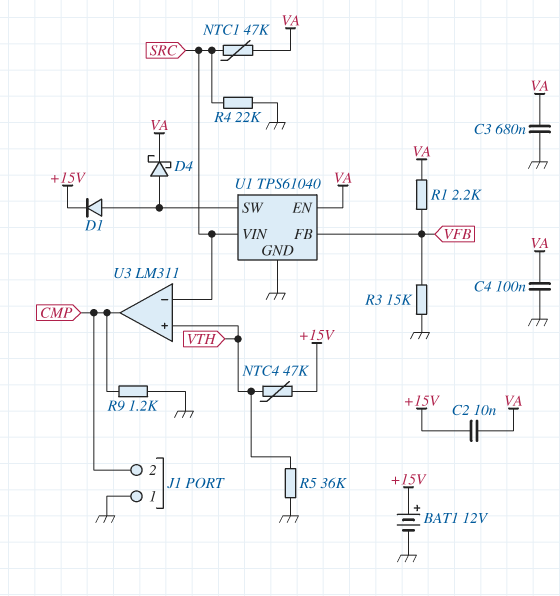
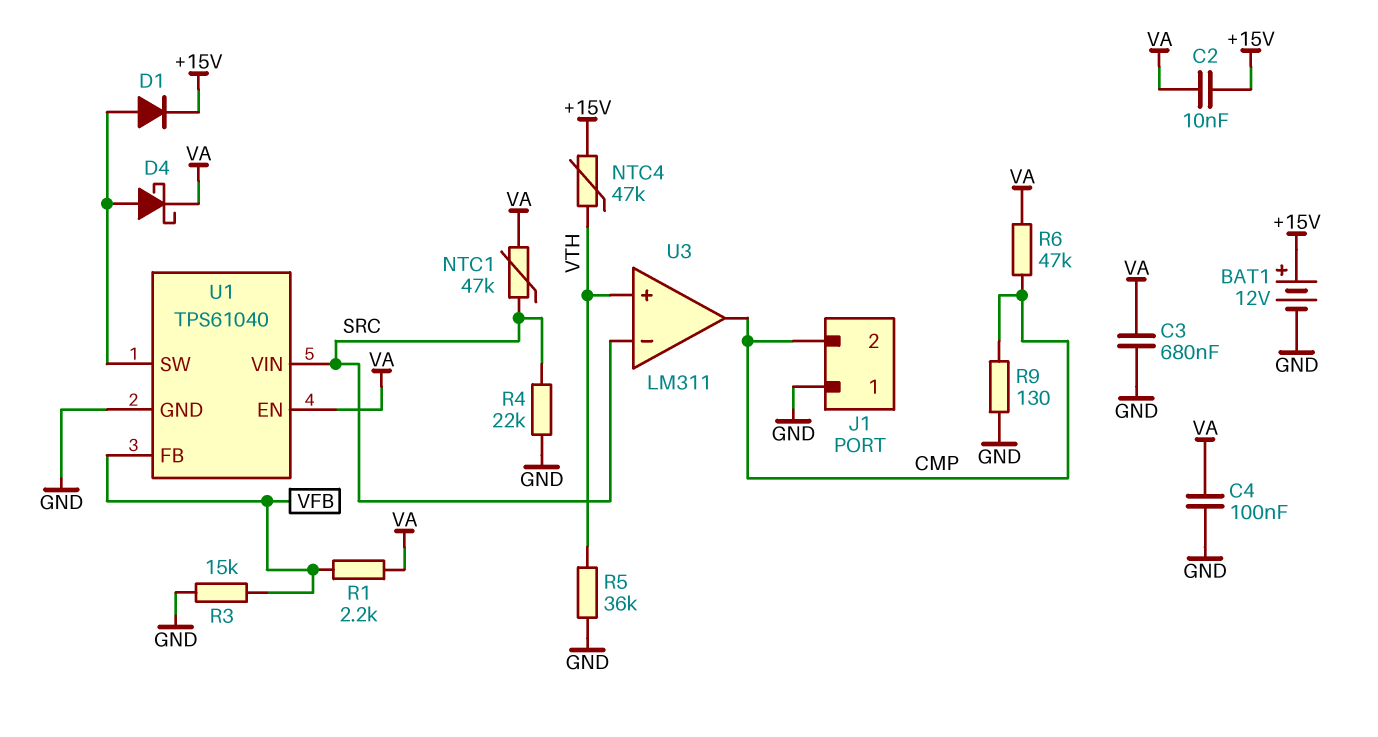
R6: none -> 47k (CMP, VA)
R9: 1.2k (CMP, GND) -> 130 (CMP, GND)

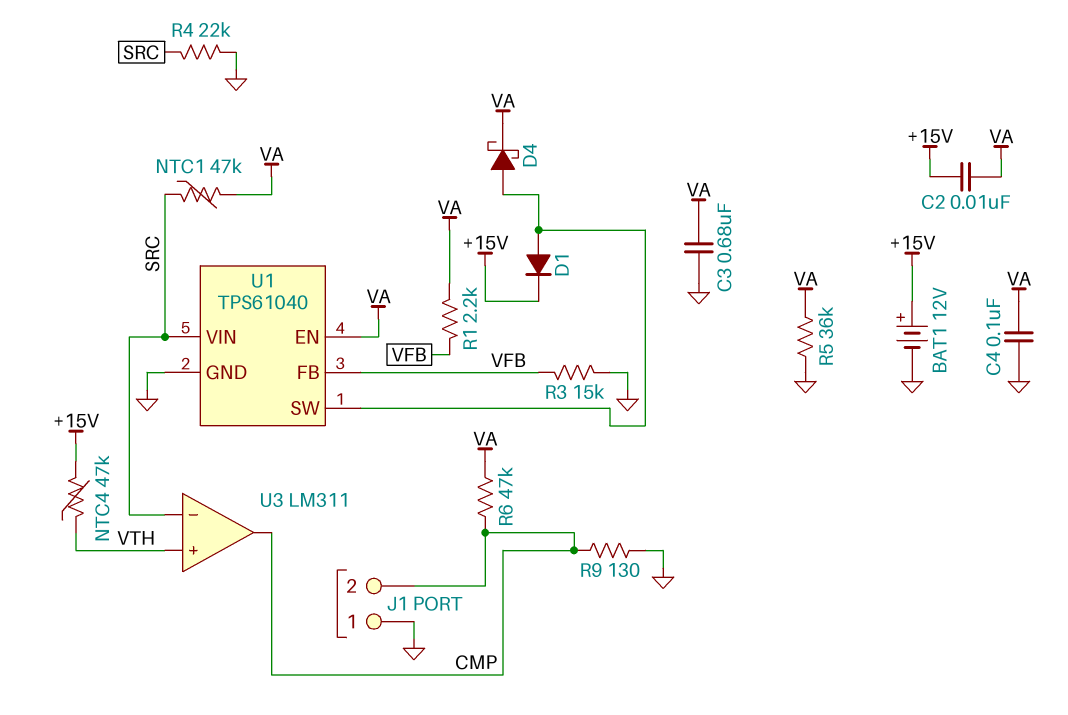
R5: 36k (GND, VTH) -> 36k (GND, VA)

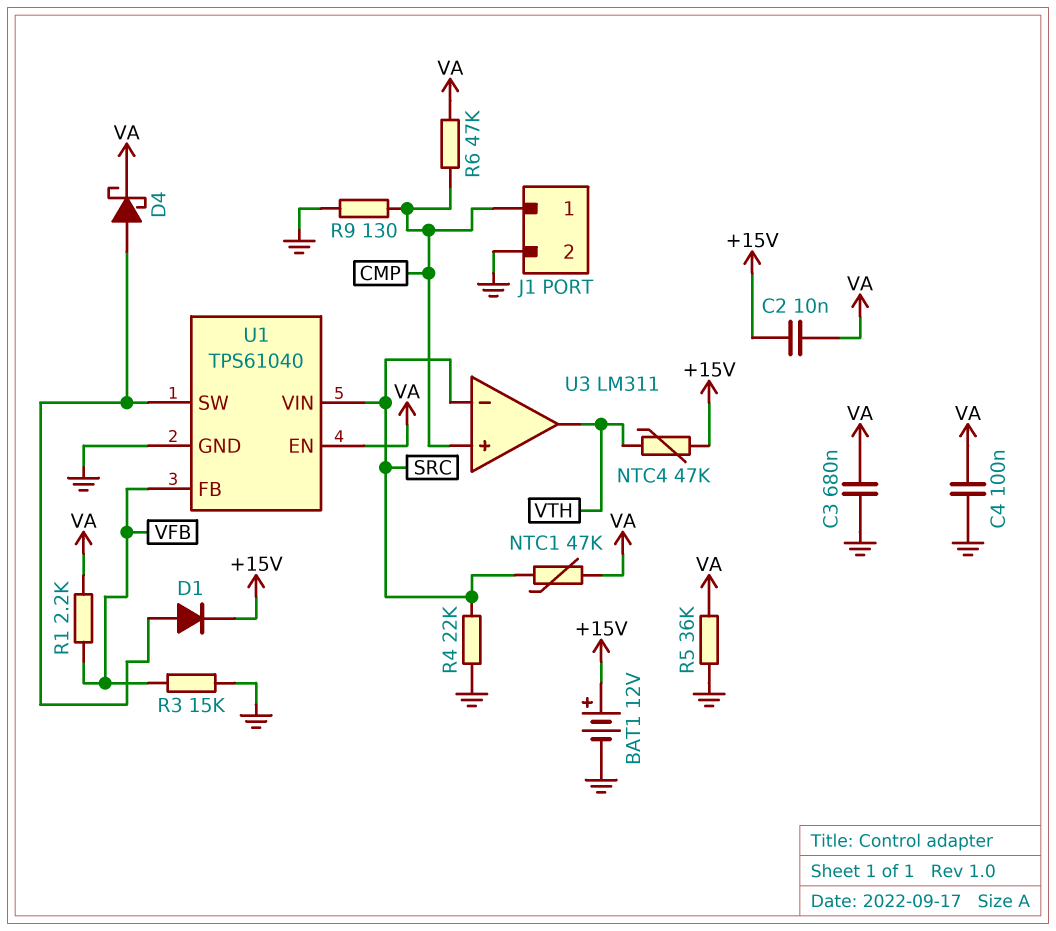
J1 pin 1: GND -> CMP
J1 pin 2: CMP -> GND
U3 pin in+: VTH -> CMP
U3 pin out: CMP -> VTH

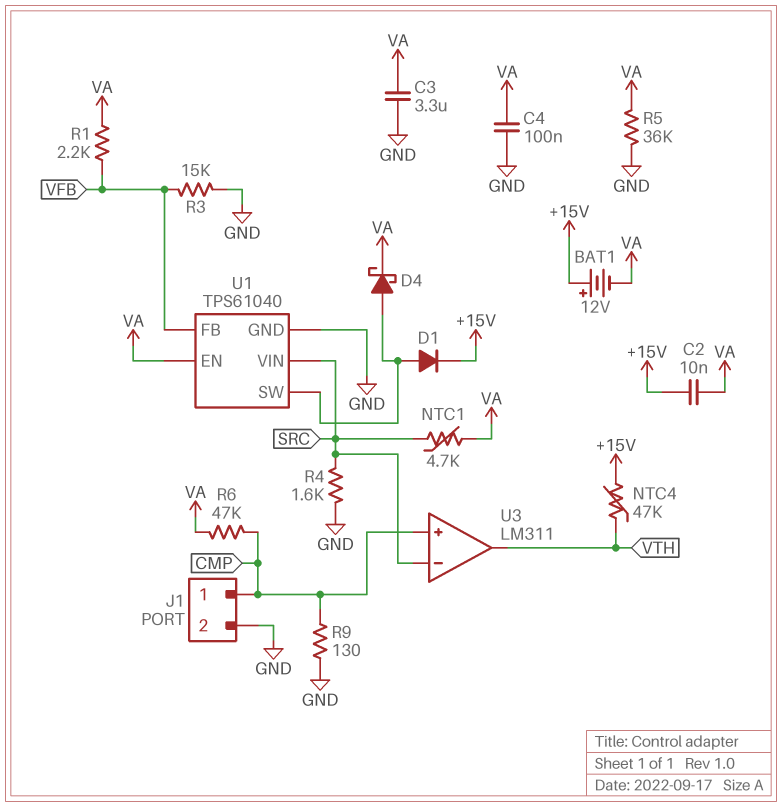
BAT1: 12V (plus +15V, minus GND) -> 12V (plus +15V, minus VA)
C3: 680nF (GND, VA) -> 3.3uF (GND, VA)
NTC1: 47k (SRC, VA) -> 4.7k (SRC, VA)
R4: 22k (GND, SRC) -> 1.6k (GND, SRC)

